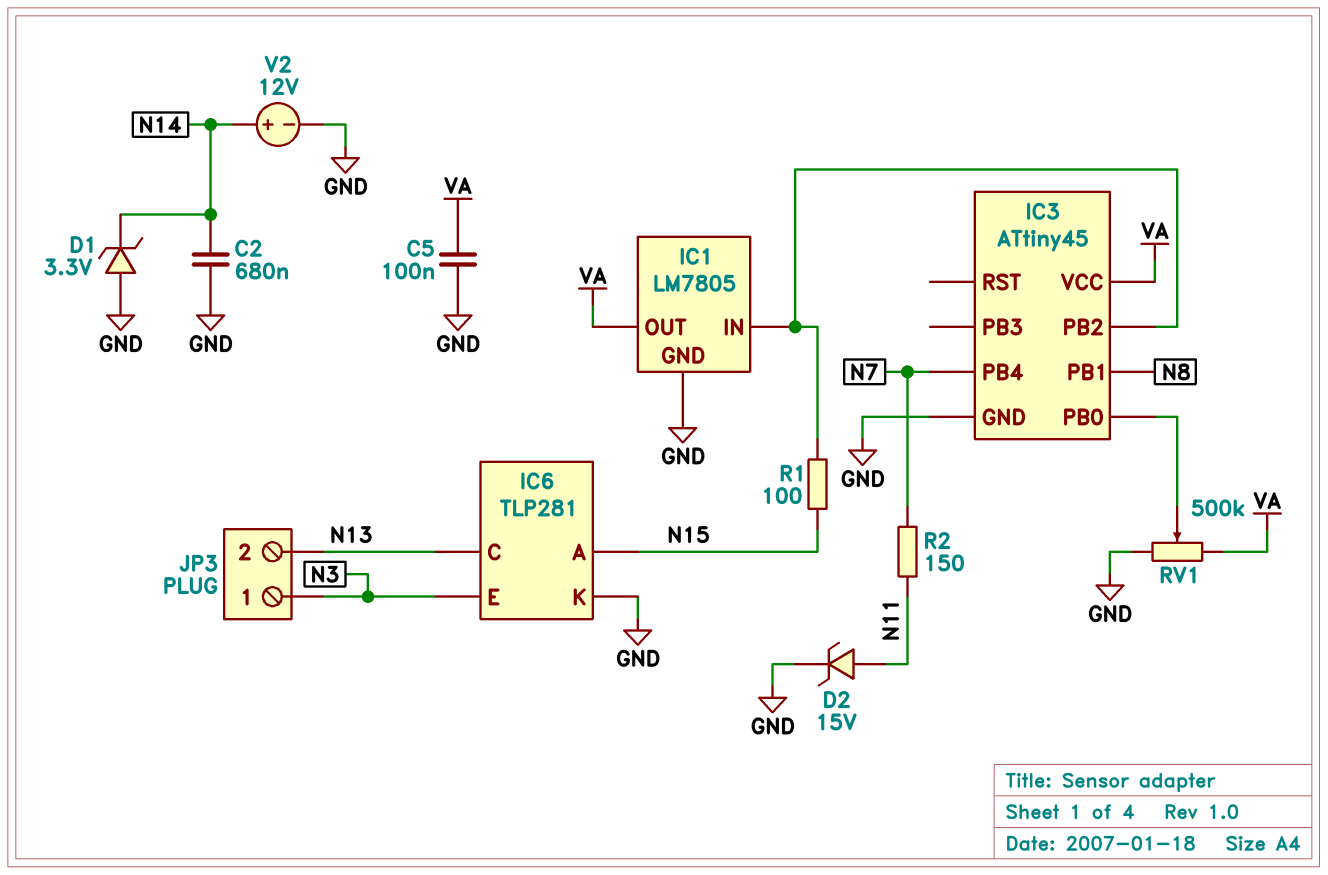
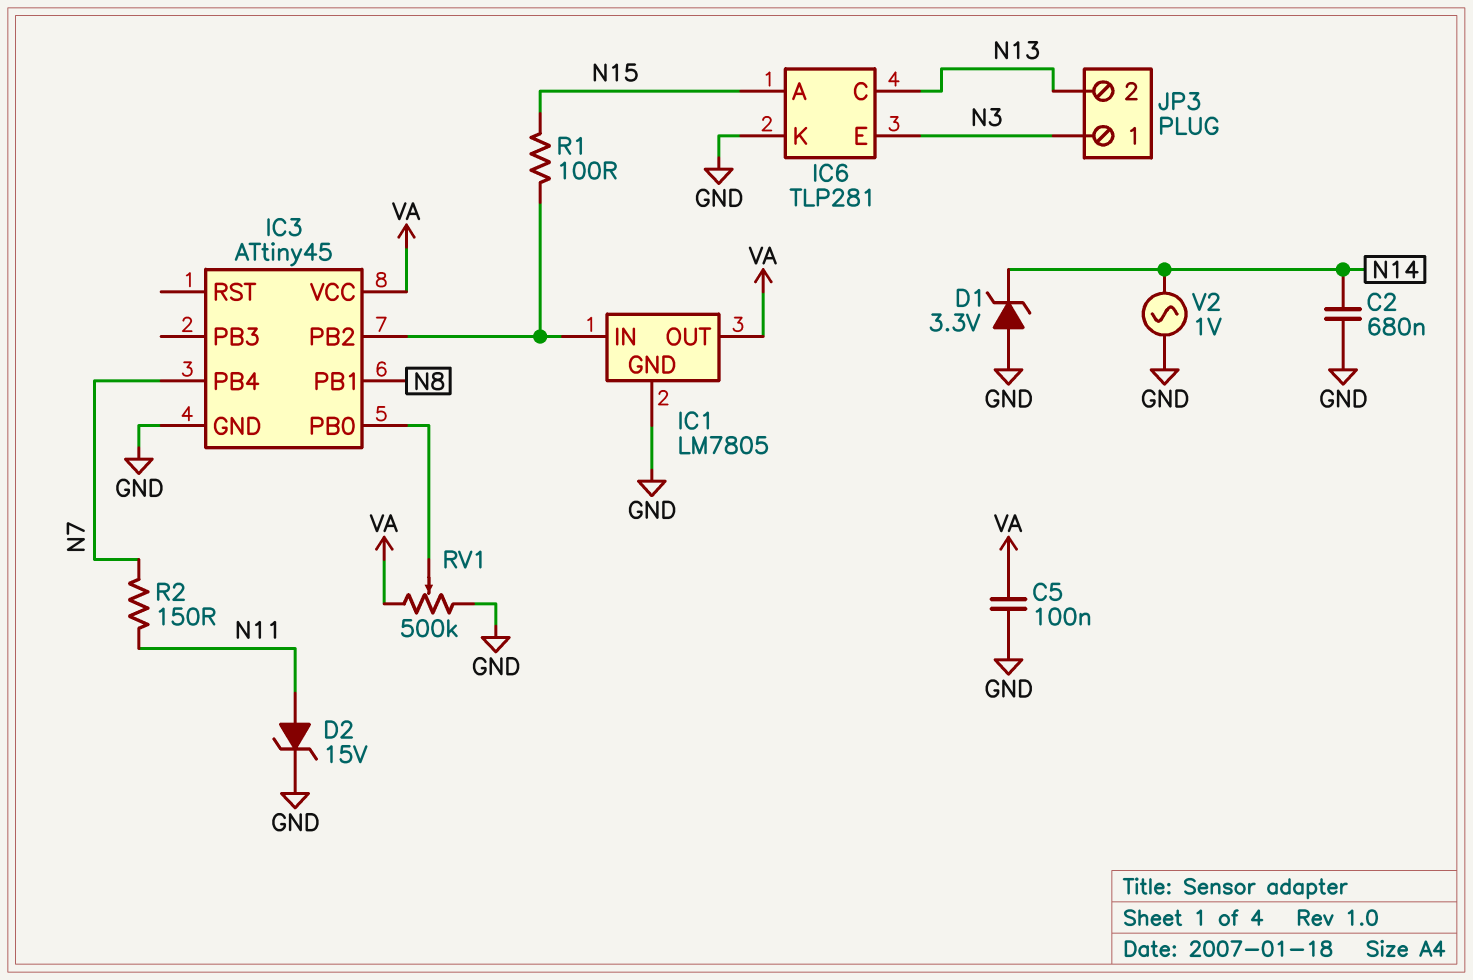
V2: 12V (plus N14, minus GND) -> AC 1V (GND, N14)

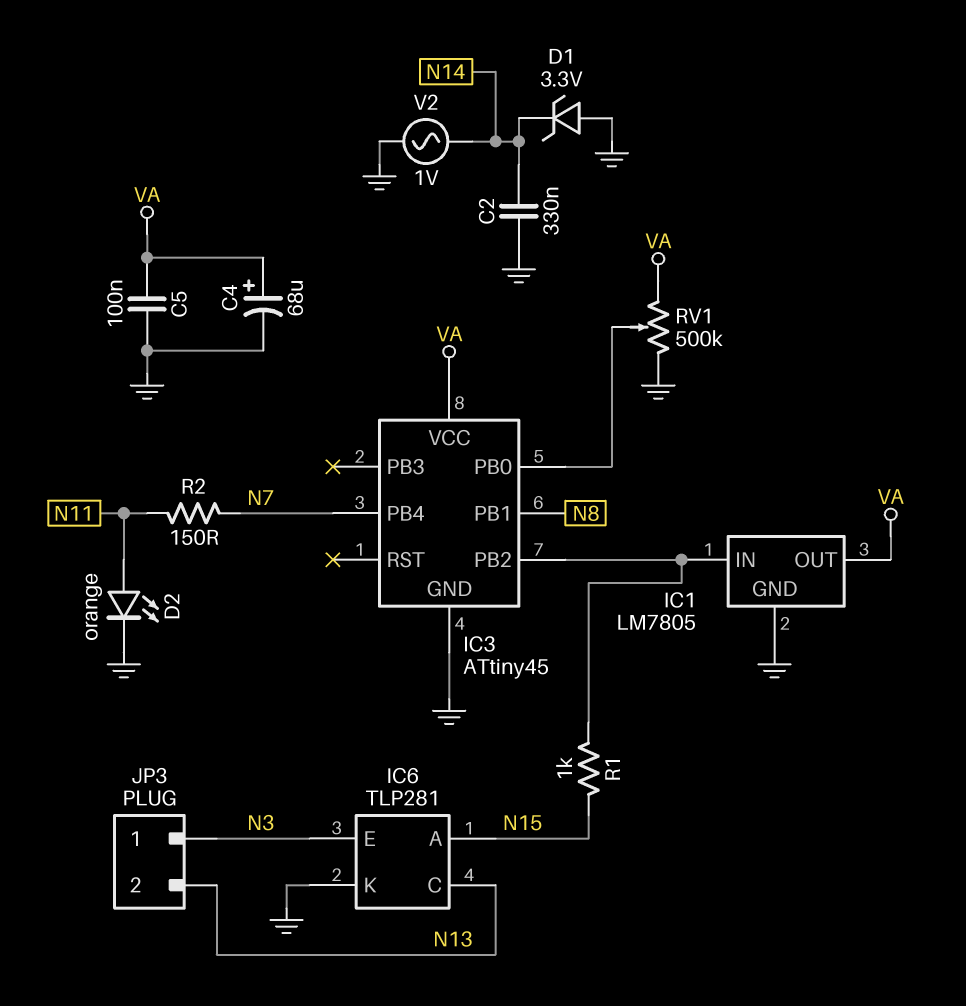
C2: 680nF (GND, N14) -> 330nF (GND, N14)
C4: none -> 68uF (plus VA, minus GND)
D2: zener 15V (A N11, K GND) -> LED orange (A N11, K GND)
R1: 100 (IC1/IN, N15) -> 1k (IC1/IN, N15)

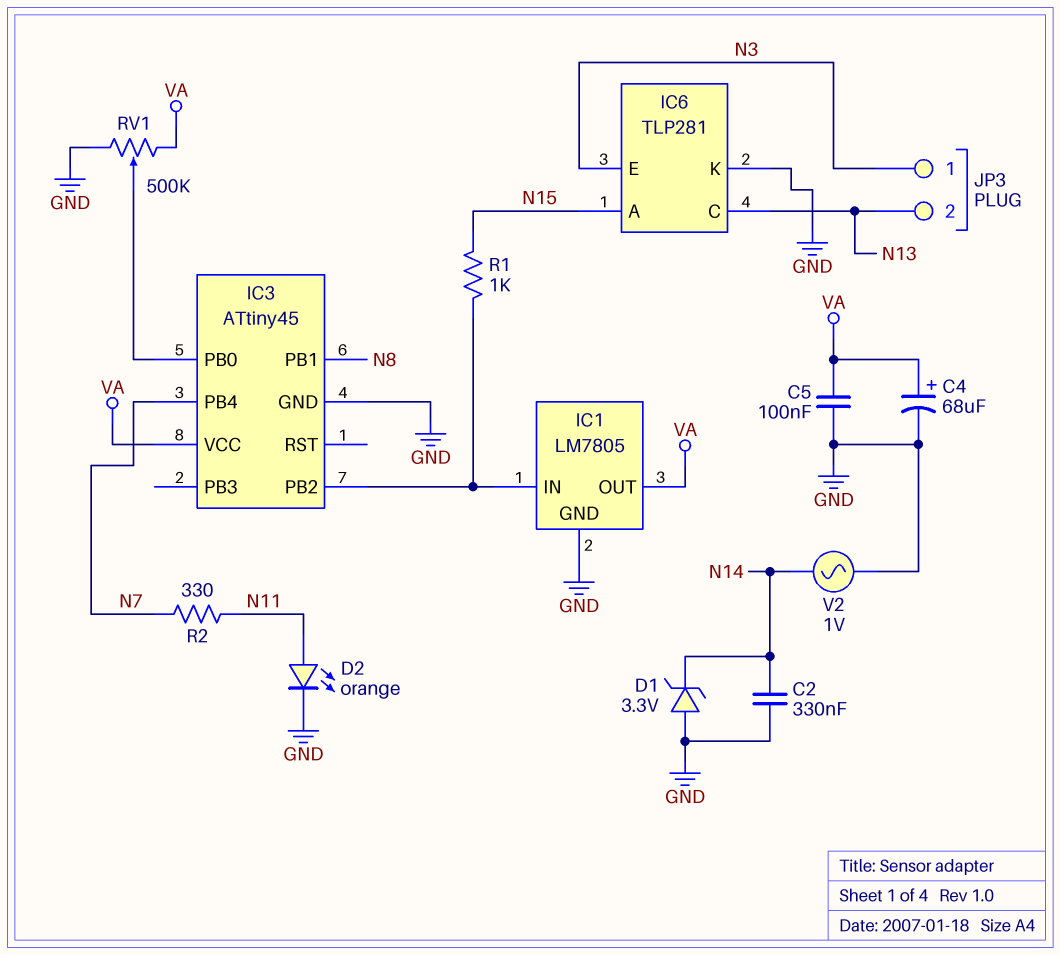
R2: 150 (N7, N11) -> 330 (N7, N11)

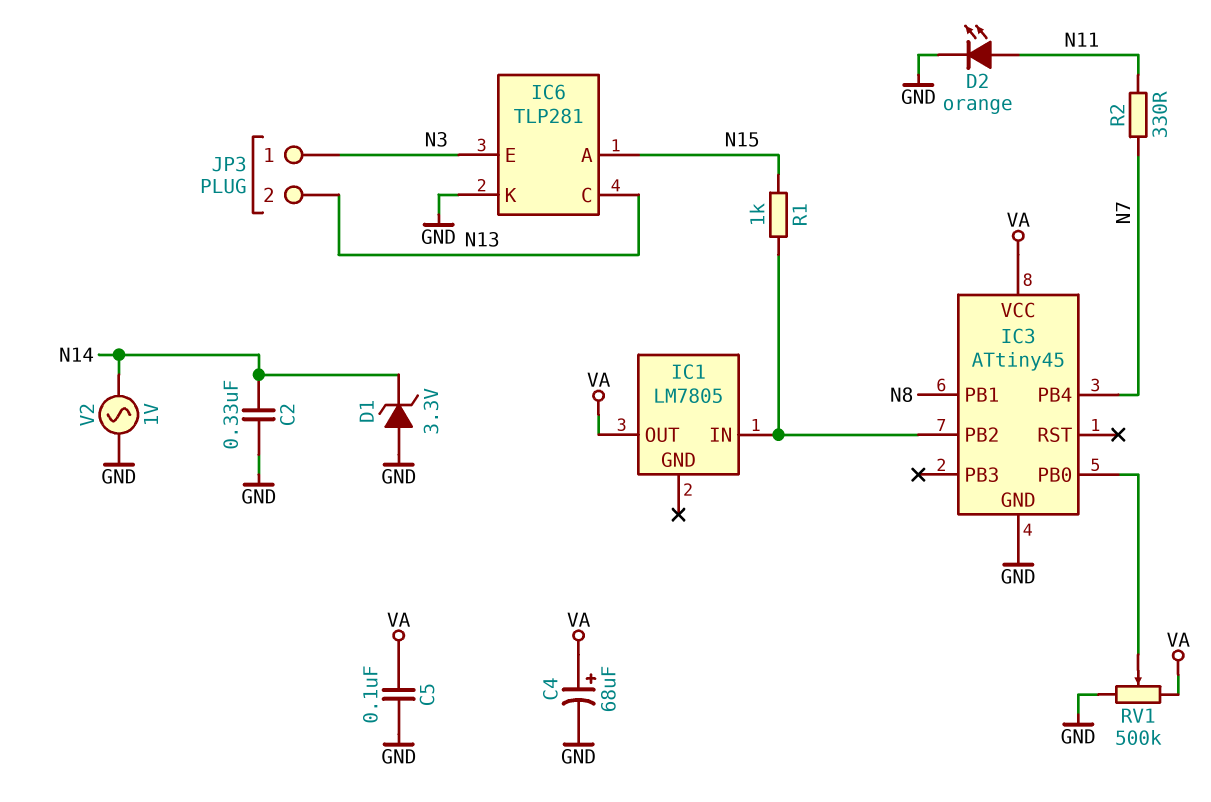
IC1 pin GND: GND -> none

